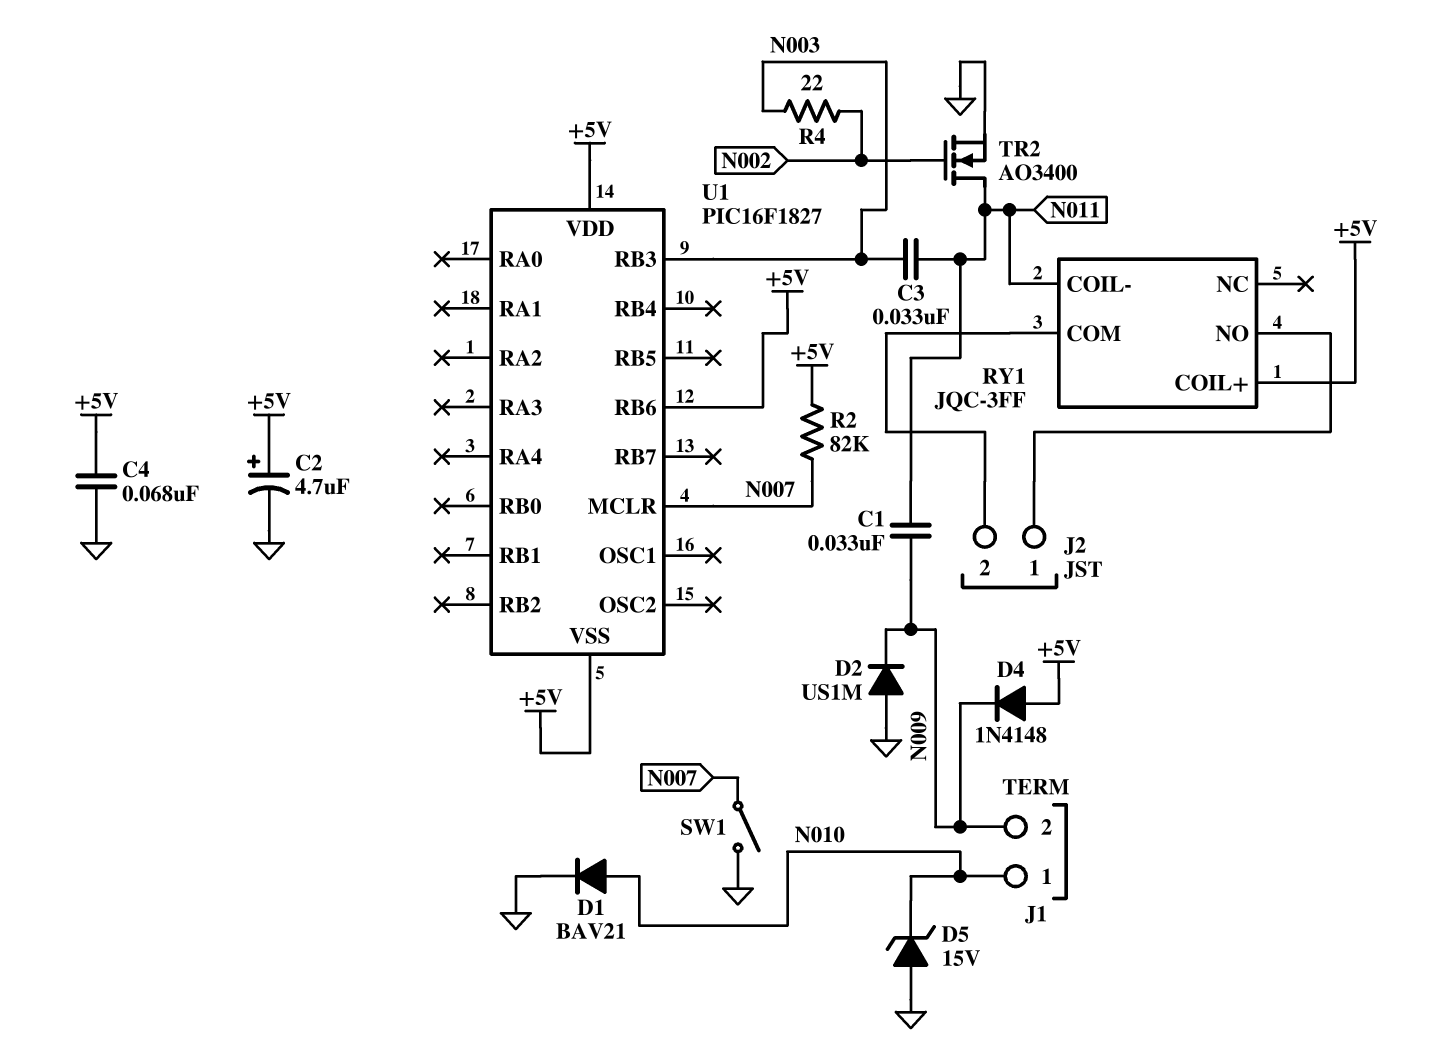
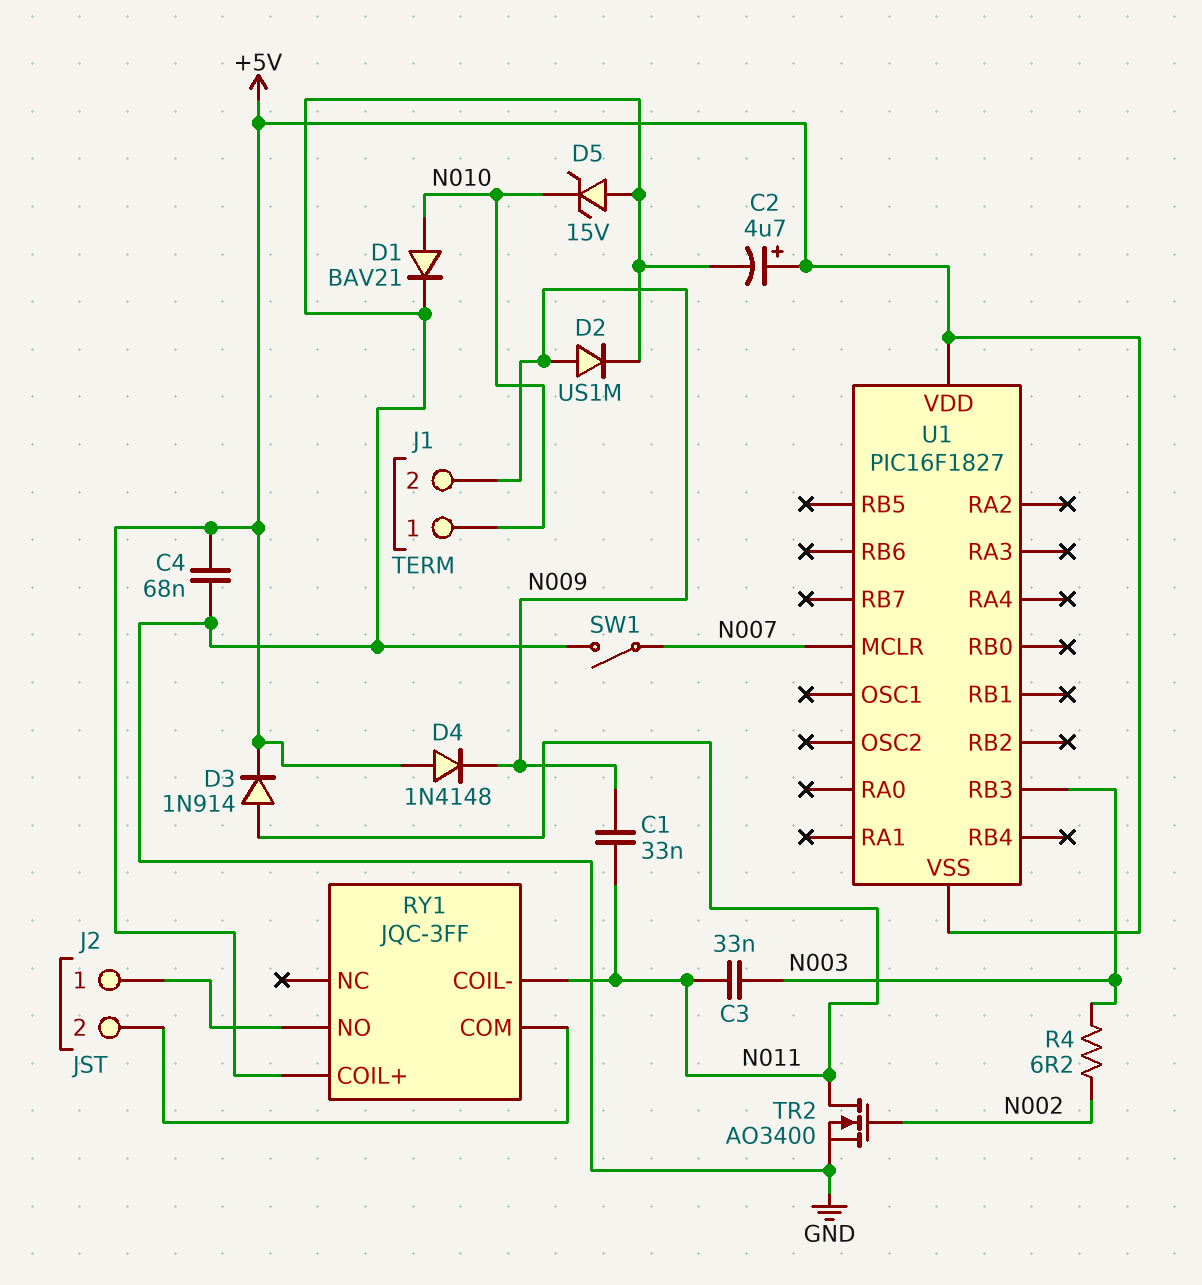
D2: diode US1M (A GND, K N009) -> diode US1M (A N009, K GND)
D3: none -> diode 1N914 (A N011, K +5V)
R2: 82k (+5V, N007) -> none
R4: 22 (N002, N003) -> 6.2 (N002, N003)
U1 pin RB6: +5V -> none

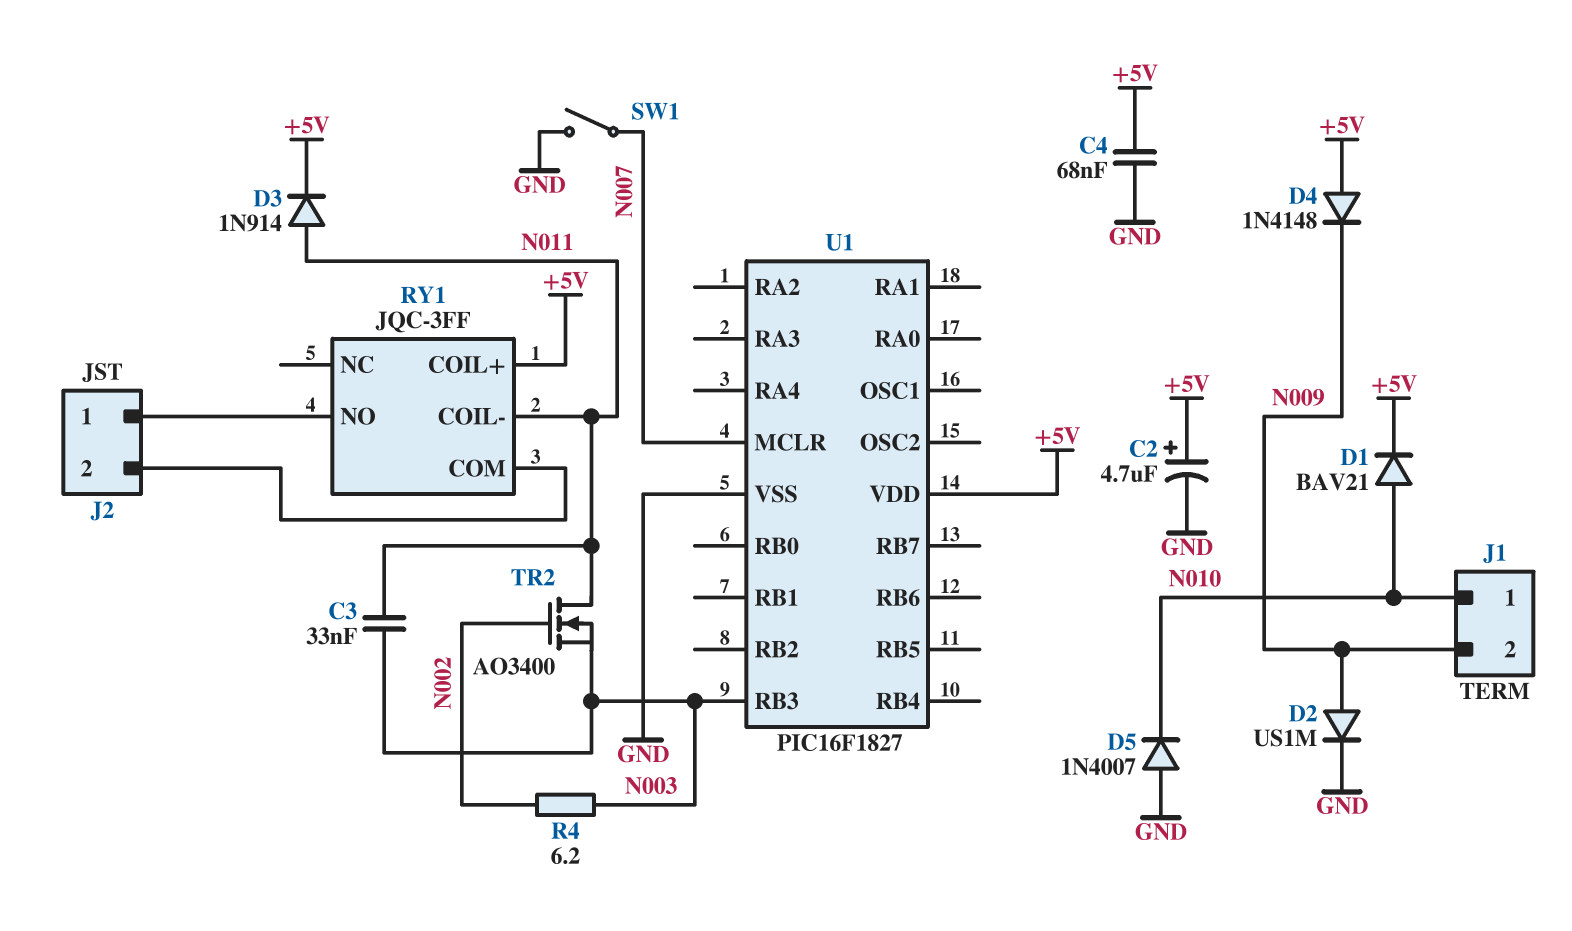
C1: 33nF (N009, N011) -> none
D1: diode BAV21 (A N010, K GND) -> diode BAV21 (A N010, K +5V)
D5: zener 15V (A GND, K N010) -> diode 1N4007 (A GND, K N010)
TR2: NMOS AO3400 (G N002, D N011, S GND) -> NMOS AO3400 (G N002, D N011, S N003)
U1 pin VSS: +5V -> GND

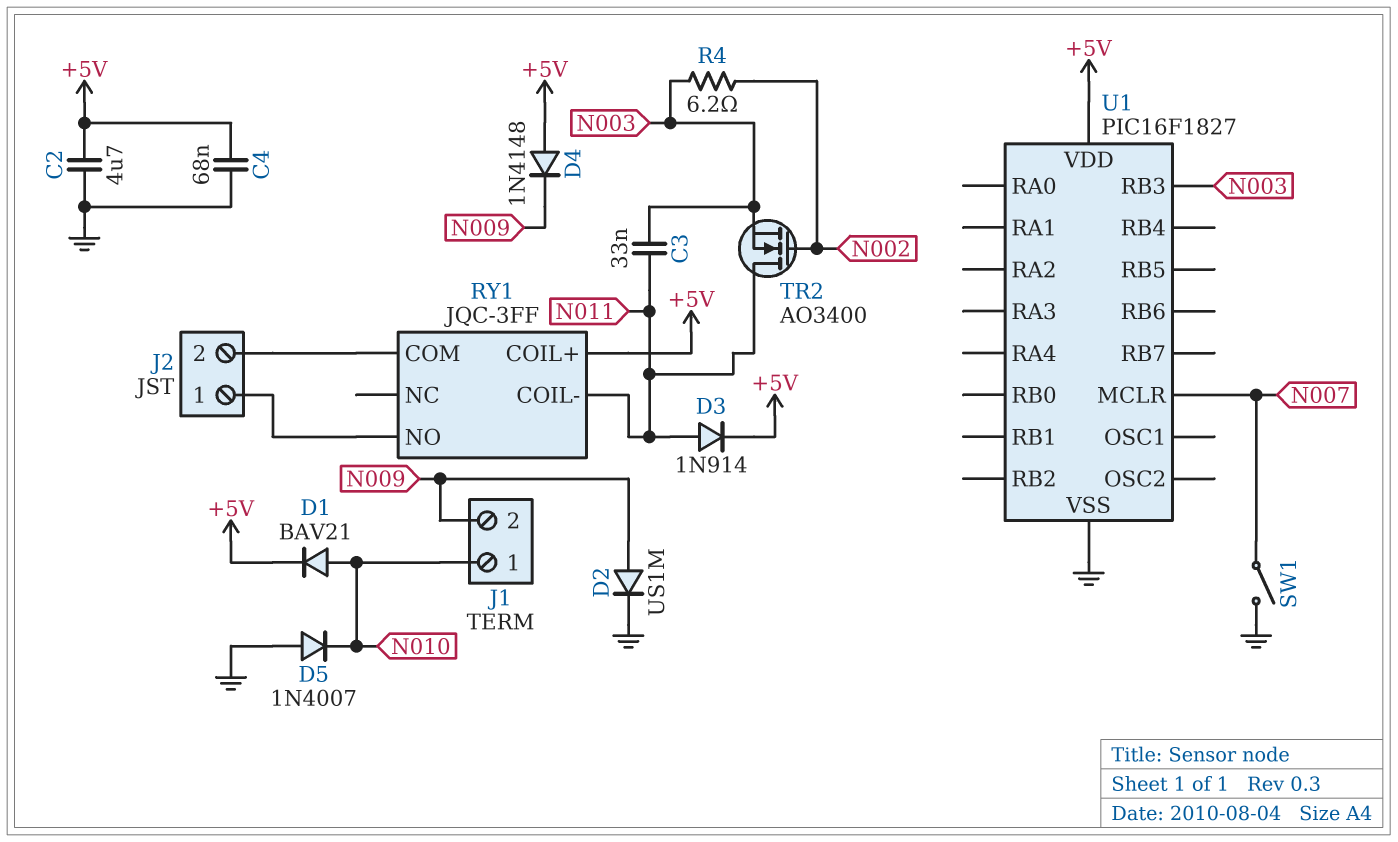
C2: 4.7uF (plus +5V, minus GND) -> 4.7uF (+5V, GND)

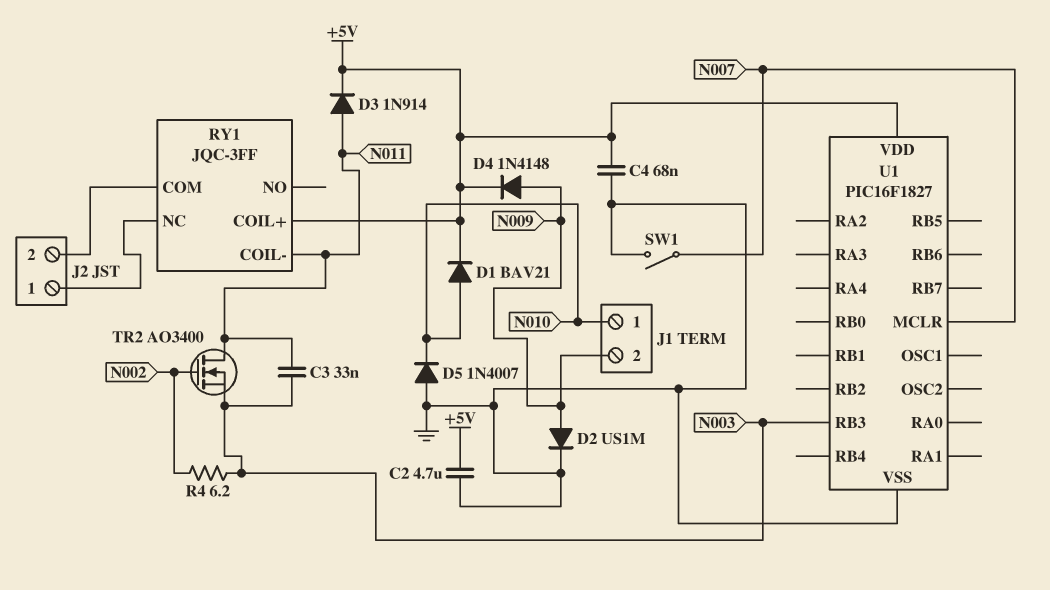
D4: diode 1N4148 (A +5V, K N009) -> diode 1N4148 (A N009, K +5V)
RY1 pin NC: none -> J2/1
RY1 pin NO: J2/1 -> none

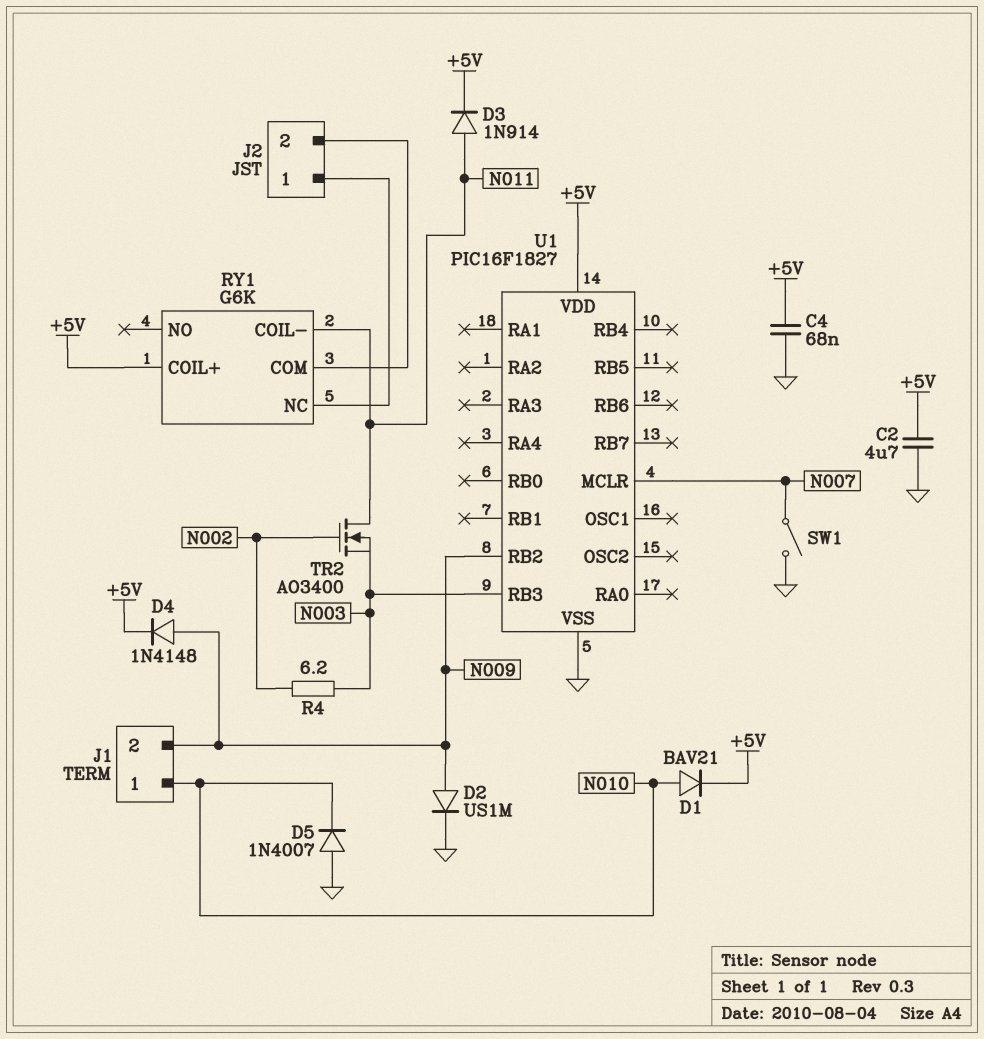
C3: 33nF (N003, N011) -> none
RY1: JQC-3FF -> G6K
U1 pin RB2: none -> N009

